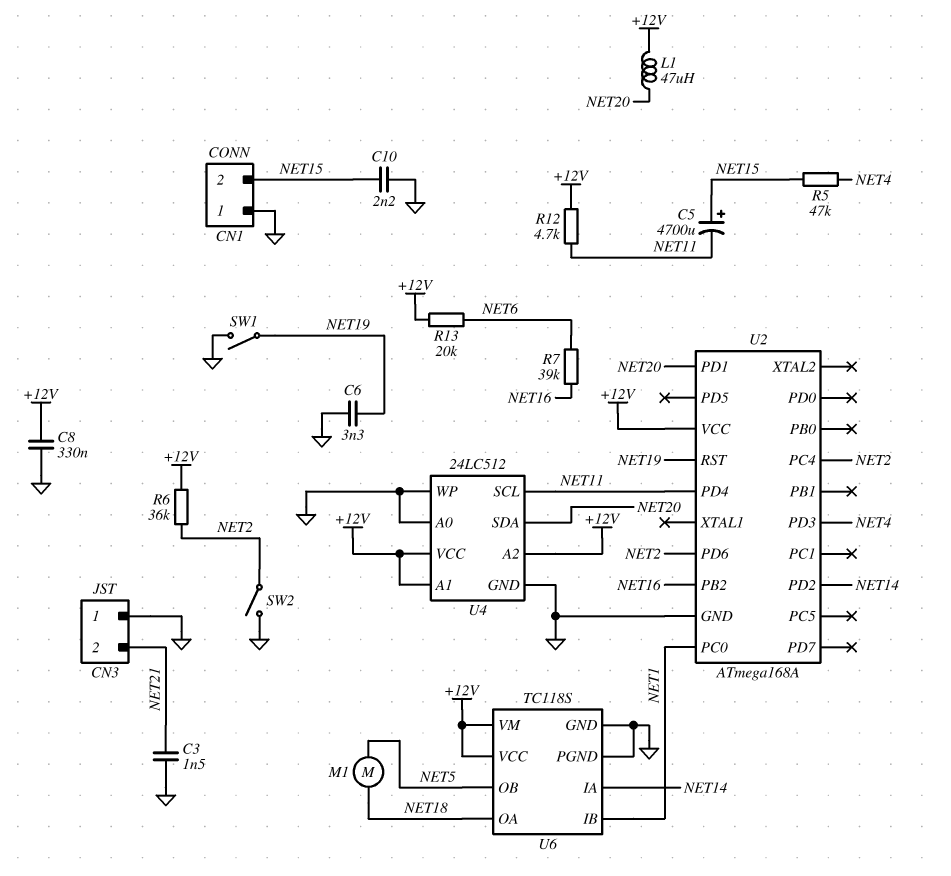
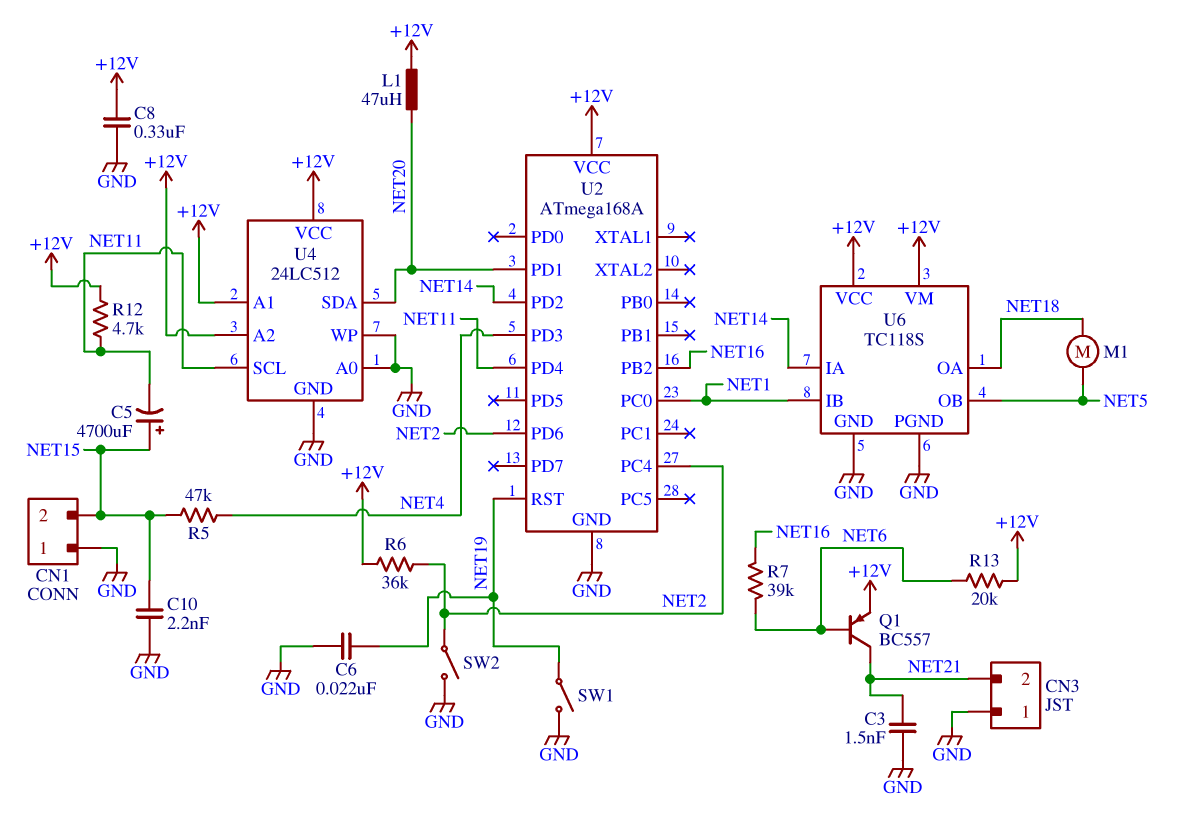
C6: 3.3nF (GND, NET19) -> 22nF (GND, NET19)
Q1: none -> PNP BC557 (B NET6, C NET21, E +12V)

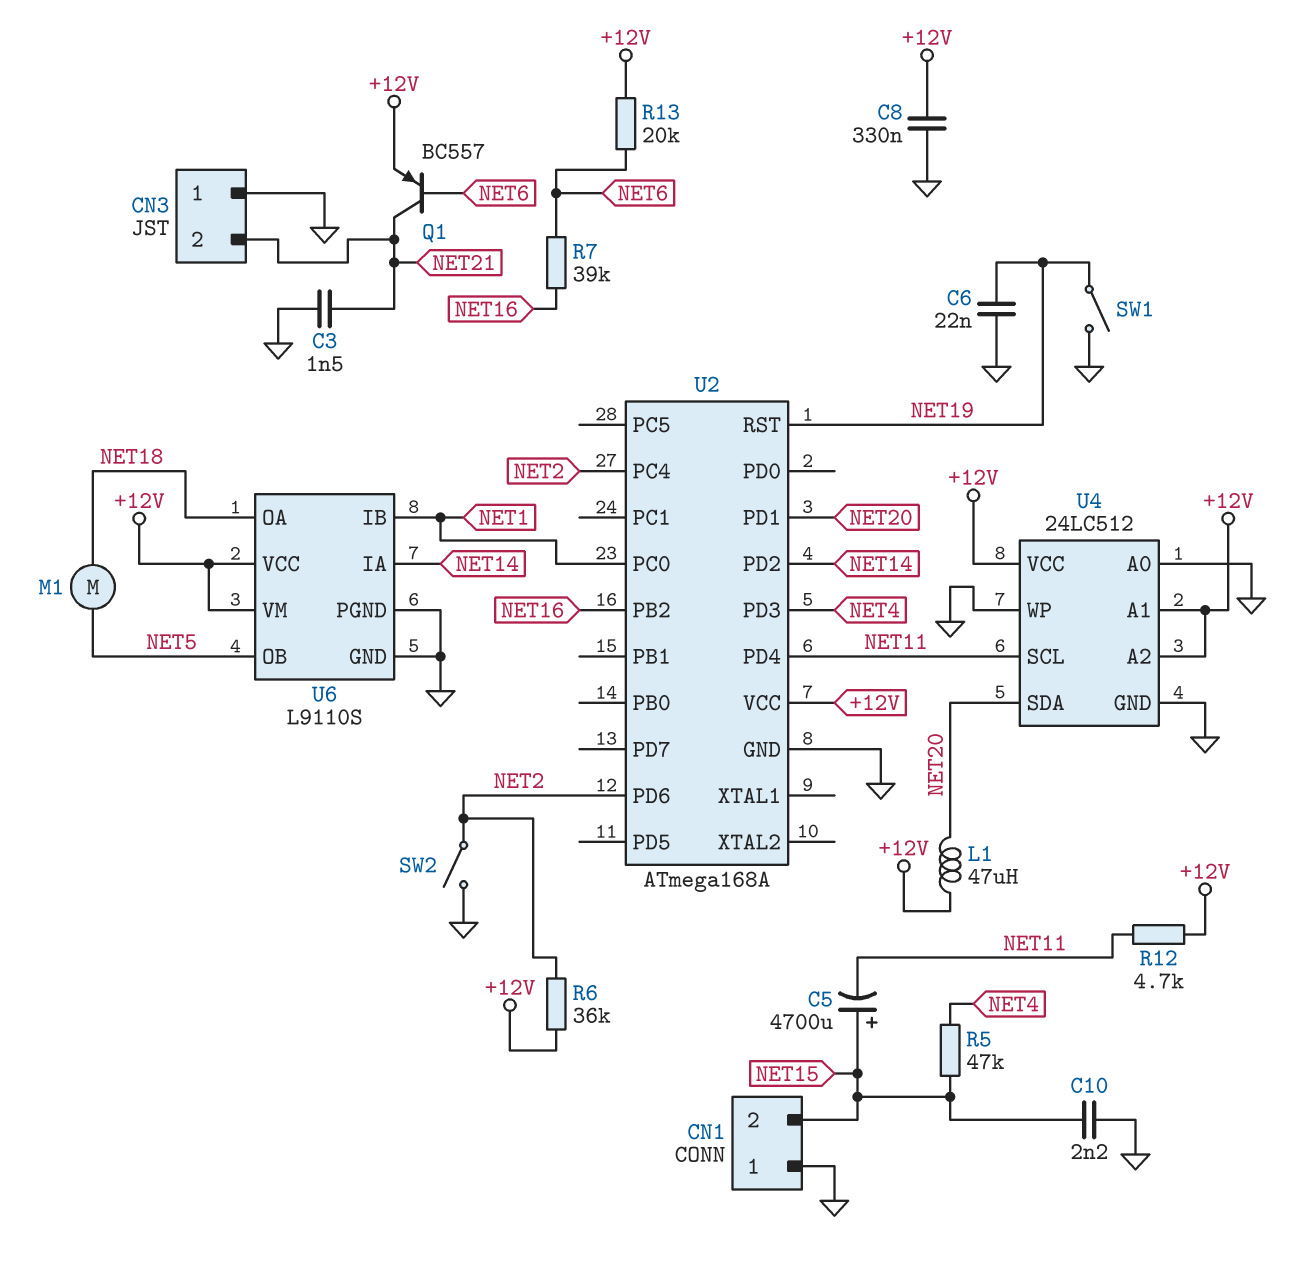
U6: TC118S -> L9110S

